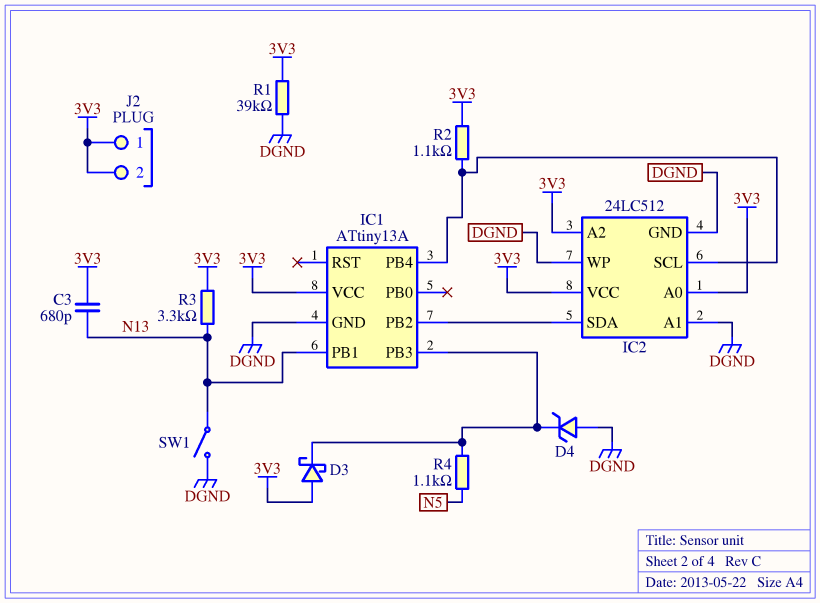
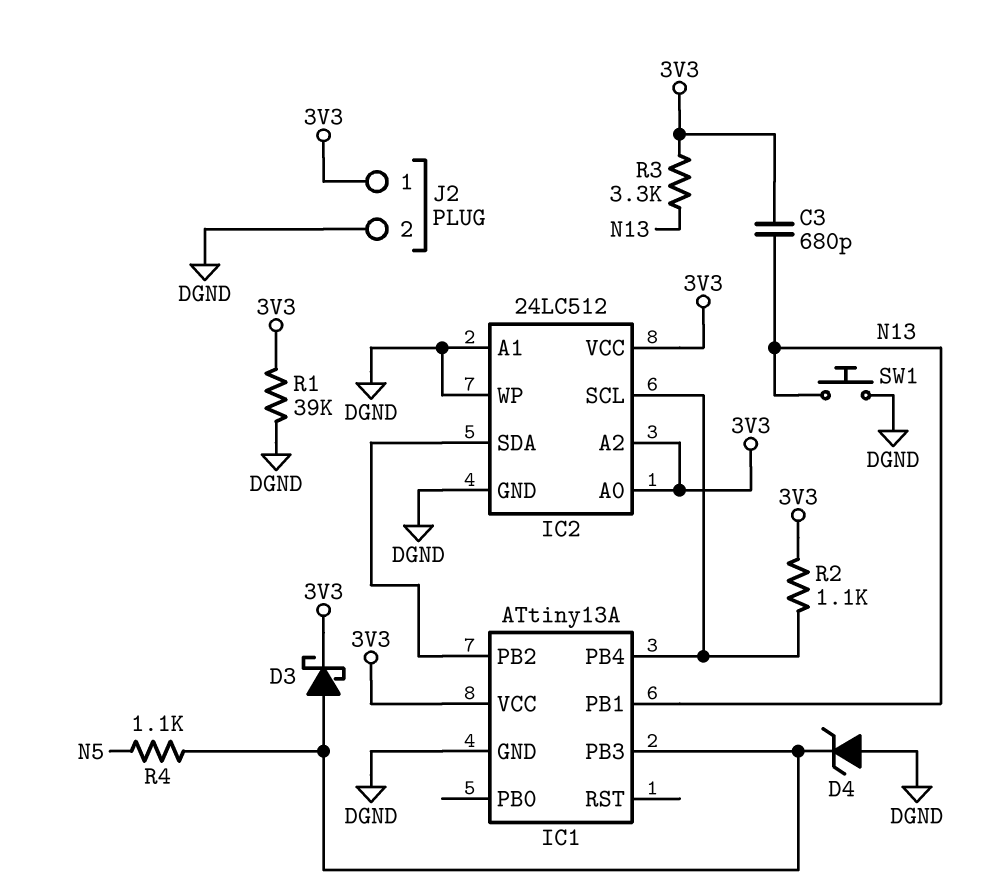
D3: schottky (A 3V3, K IC1/PB3) -> schottky (A IC1/PB3, K 3V3)
J2 pin 2: 3V3 -> DGND
SW1: switch (DGND, N13) -> button (DGND, N13)

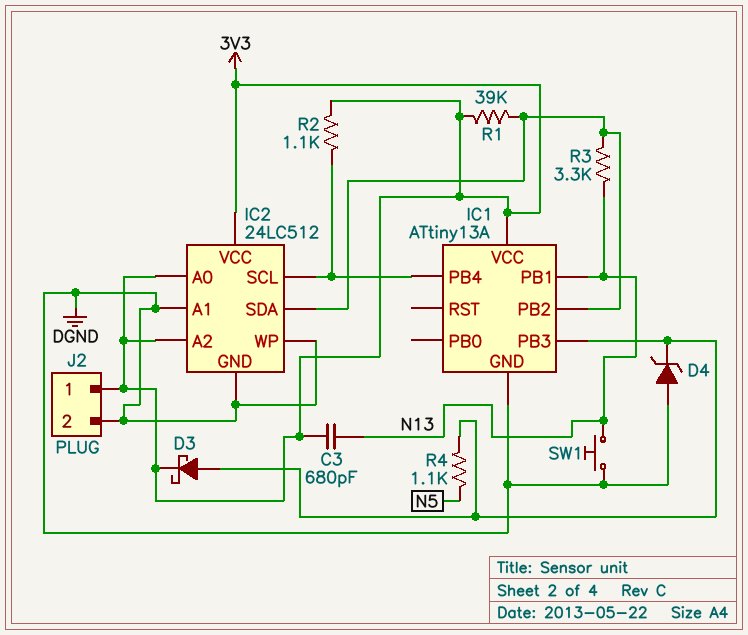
R1: 39k (3V3, DGND) -> 39k (3V3, IC1/PB2)
R3: 3.3k (3V3, N13) -> 3.3k (IC1/PB2, N13)

